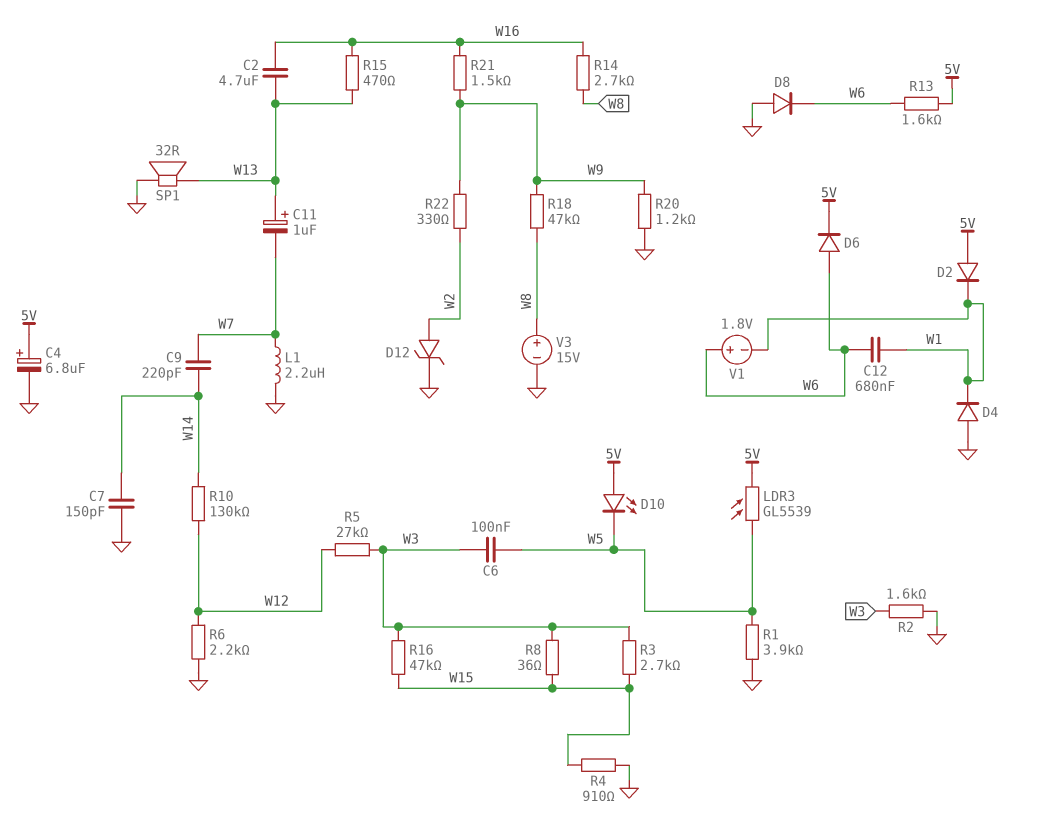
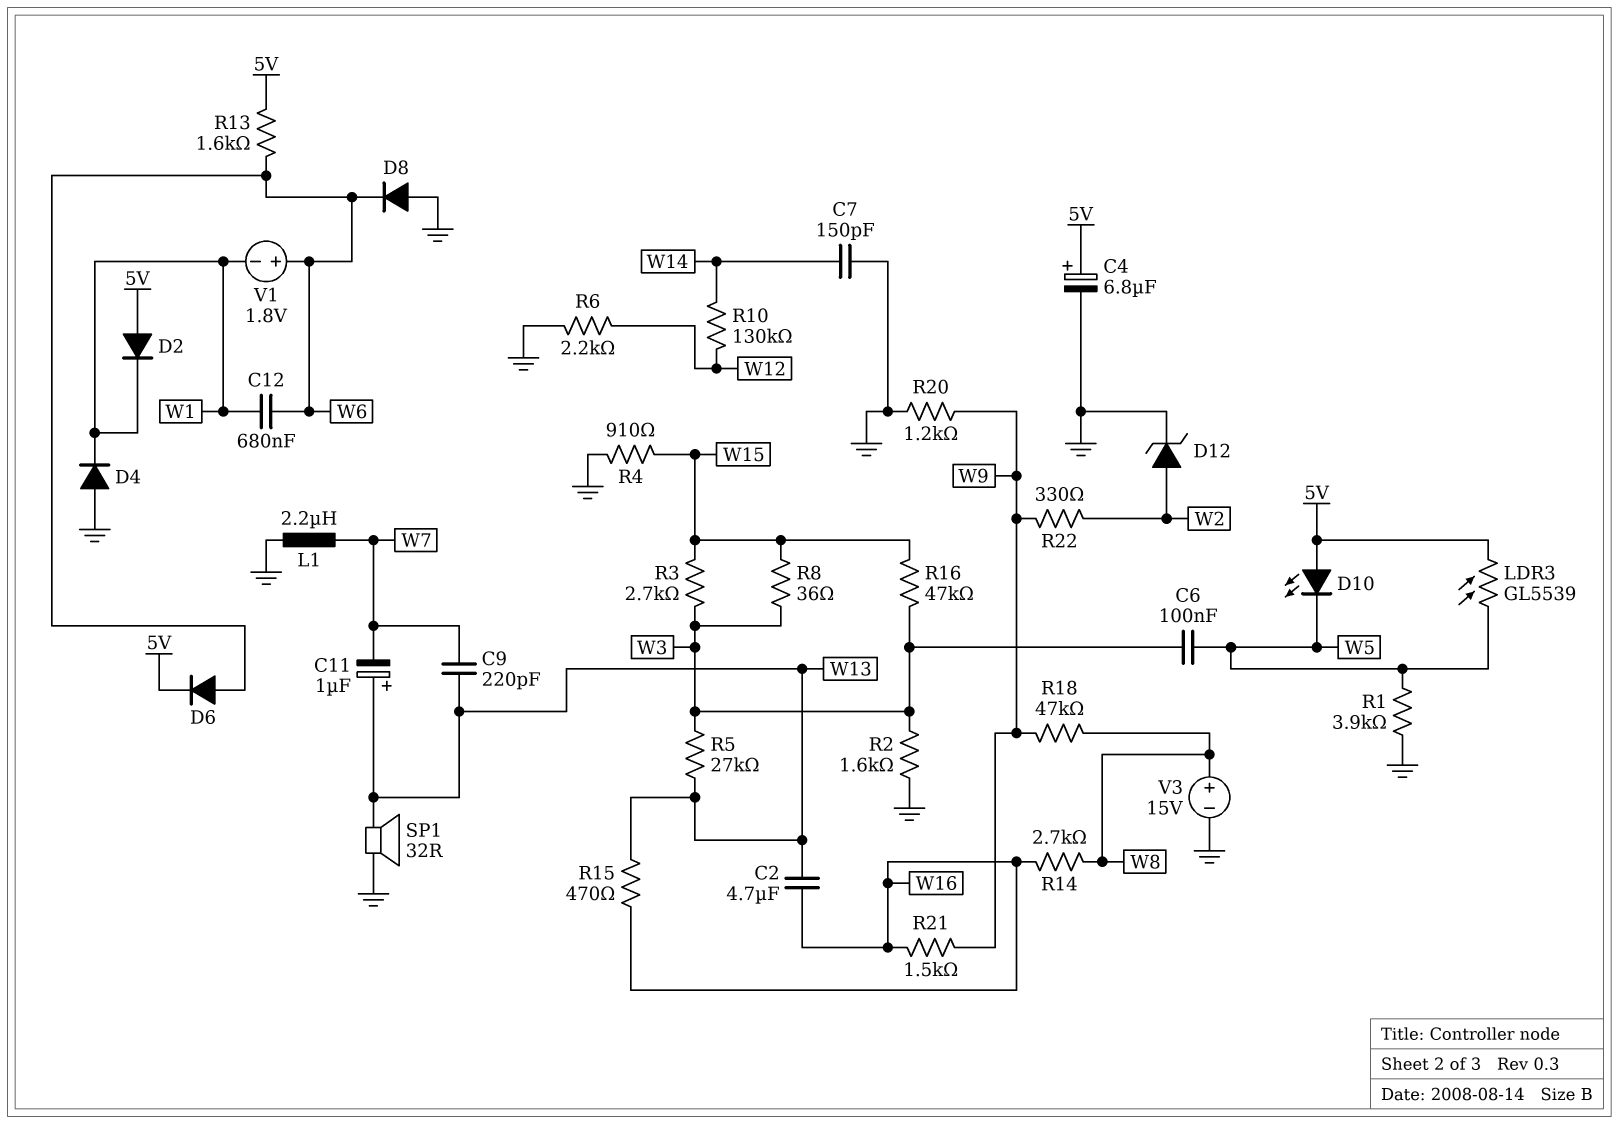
C9: 220pF (W7, W14) -> 220pF (W7, W13)
R5: 27k (W3, W12) -> 27k (W3, W13)

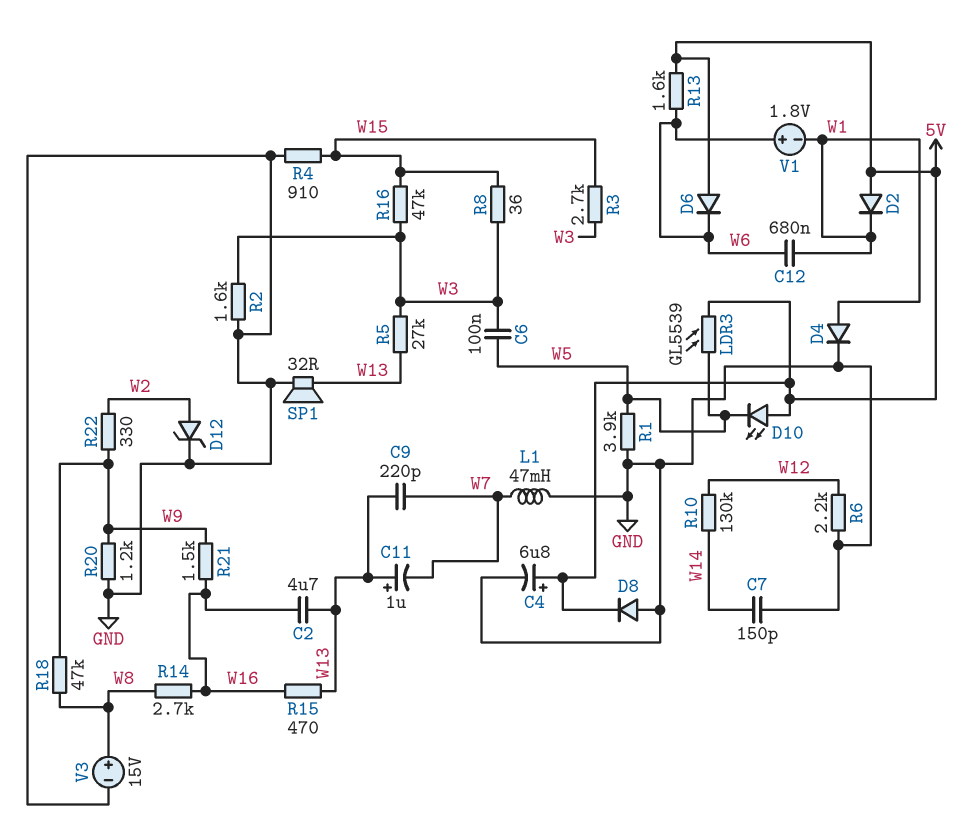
D4: diode (A GND, K W1) -> diode (A W1, K GND)
D6: diode (A W6, K 5V) -> diode (A 5V, K W6)
D8: diode (A GND, K W6) -> diode (A GND, K 5V)
L1: 2.2uH (GND, W7) -> 47mH (GND, W7)

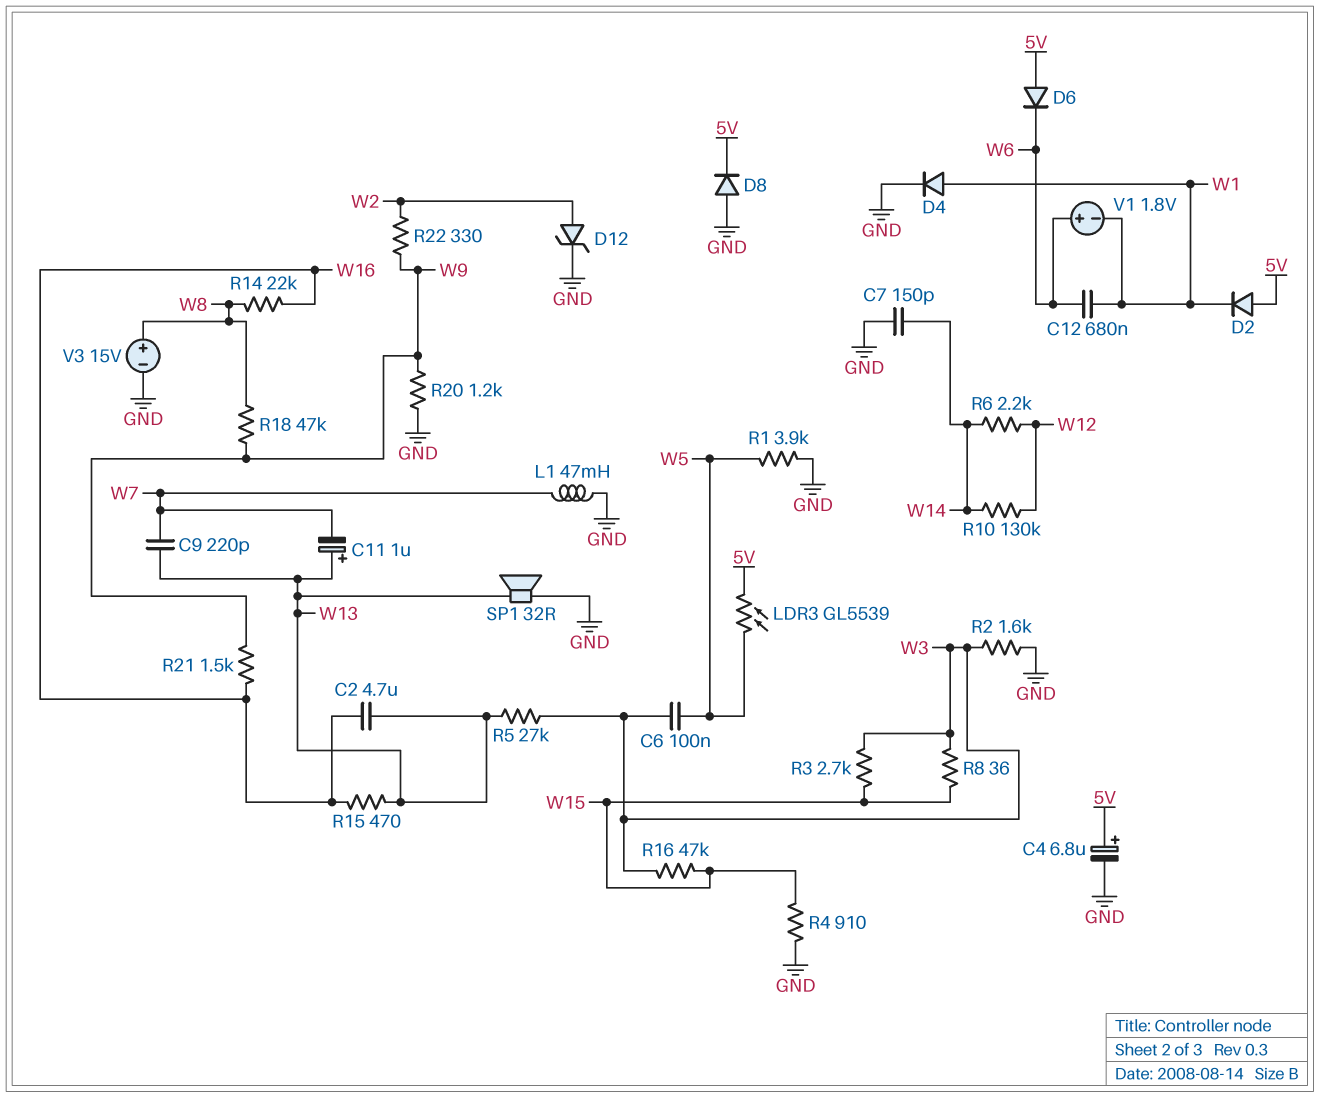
D10: LED (A 5V, K W5) -> none
R6: 2.2k (GND, W12) -> 2.2k (W12, W14)
R13: 1.6k (5V, W6) -> none
R14: 2.7k (W8, W16) -> 22k (W8, W16)

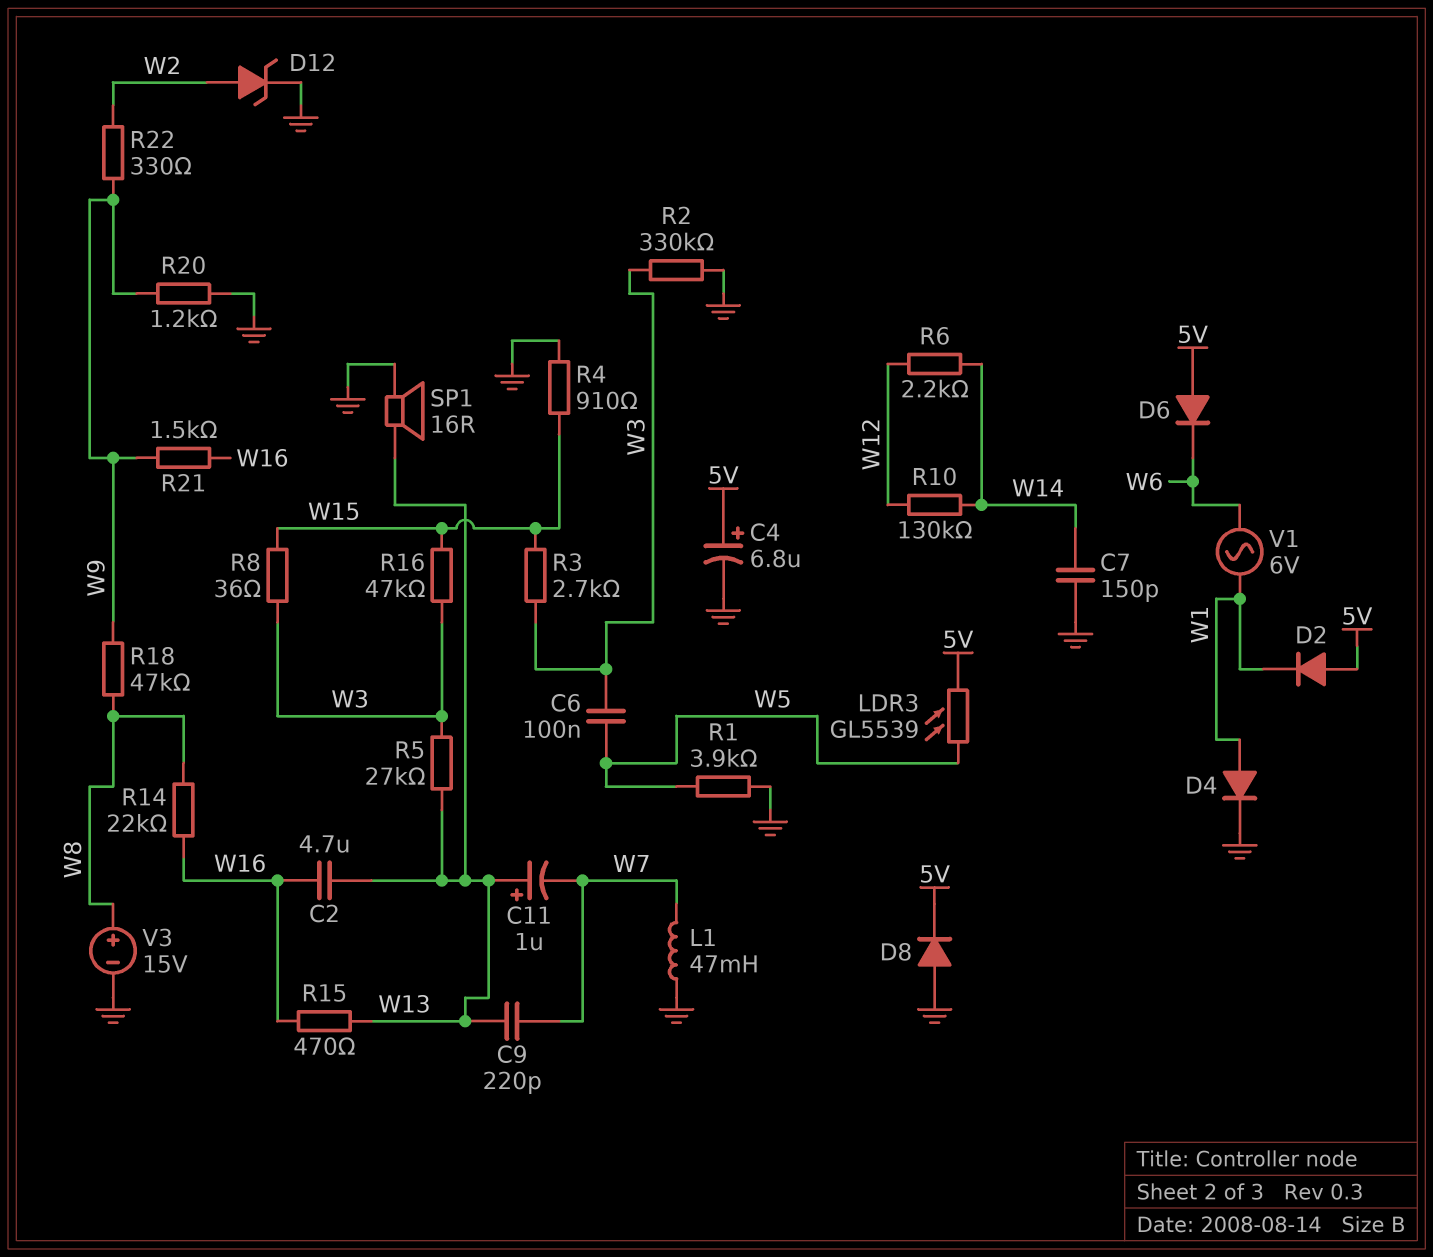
C12: 680nF (W1, W6) -> none
R2: 1.6k (GND, W3) -> 330k (GND, W3)
SP1: speaker 32R (GND, W13) -> speaker 16R (GND, W13)
V1: 1.8V (plus W6, minus W1) -> AC 6V (W1, W6)

